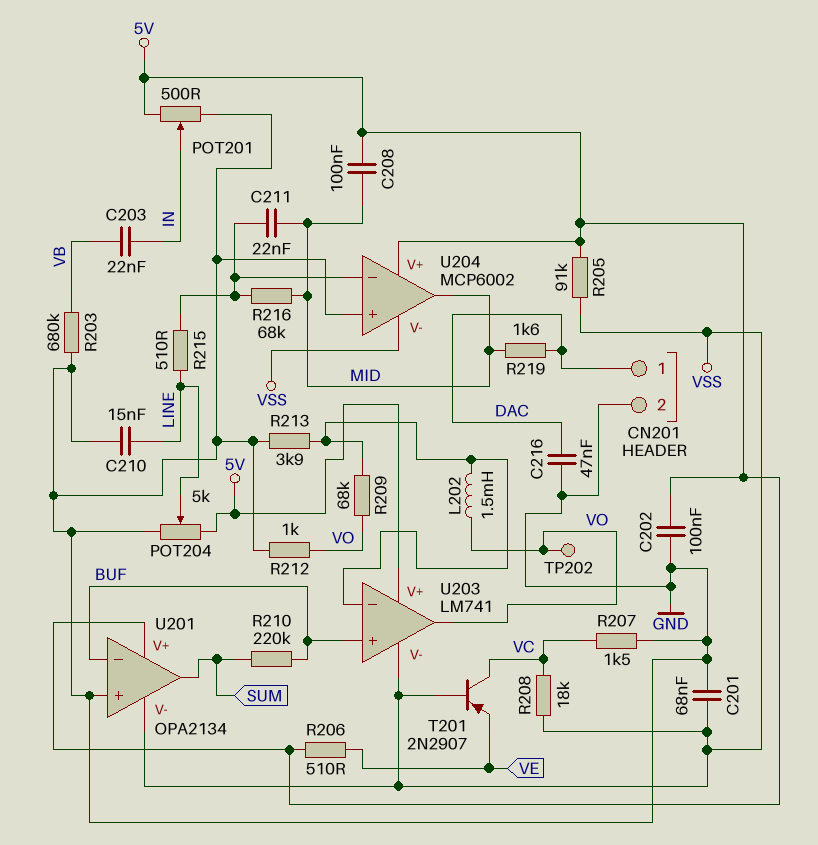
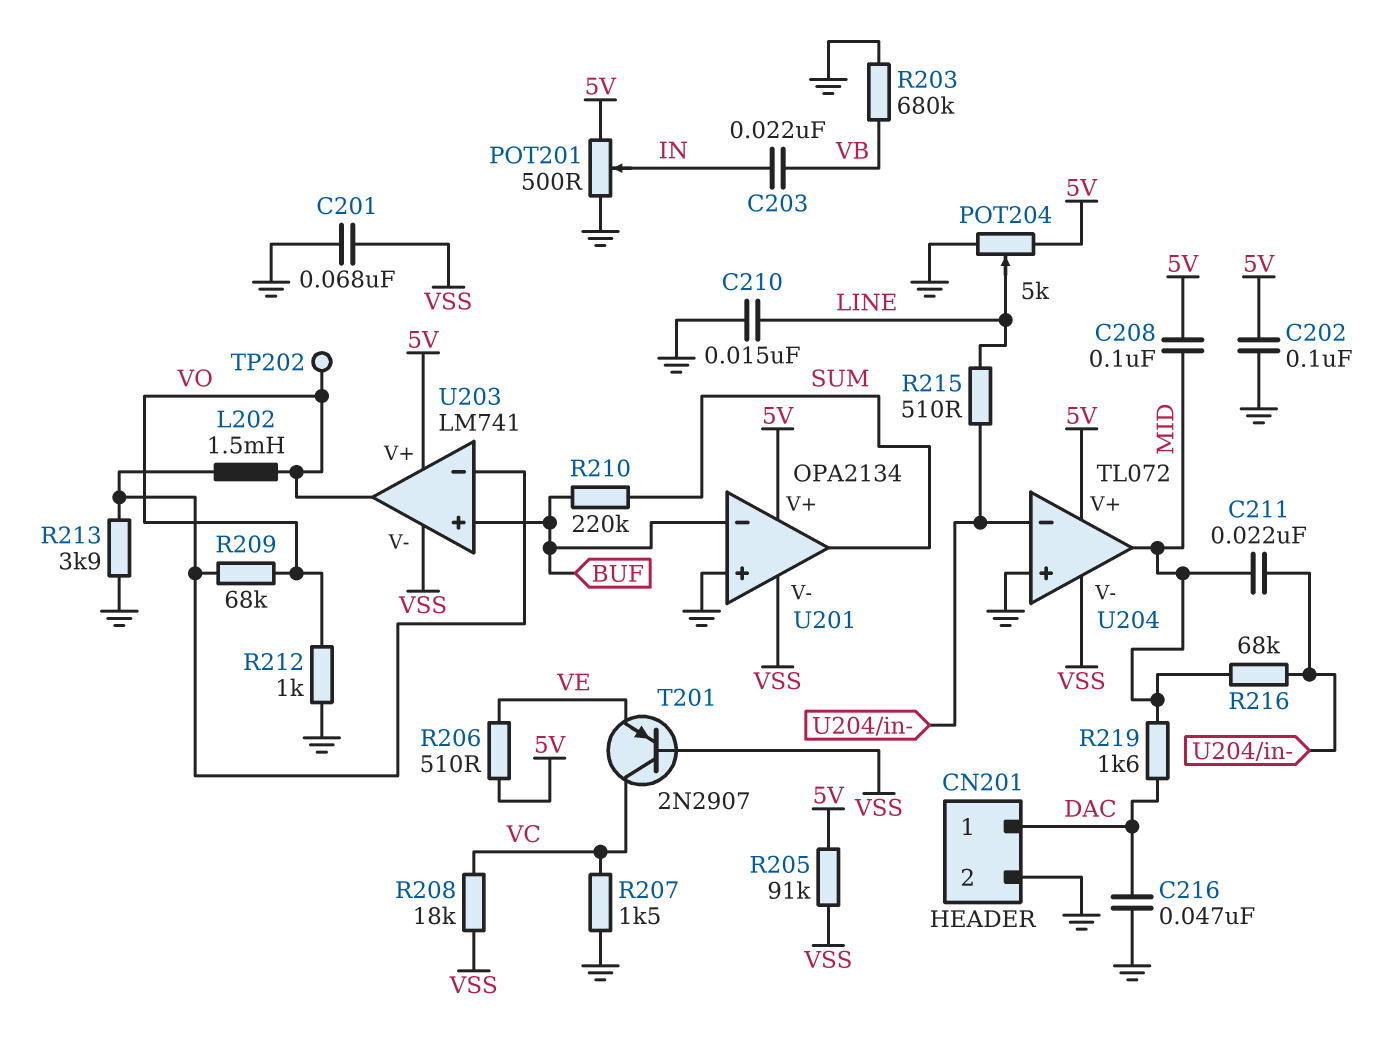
U204: MCP6002 -> TL072

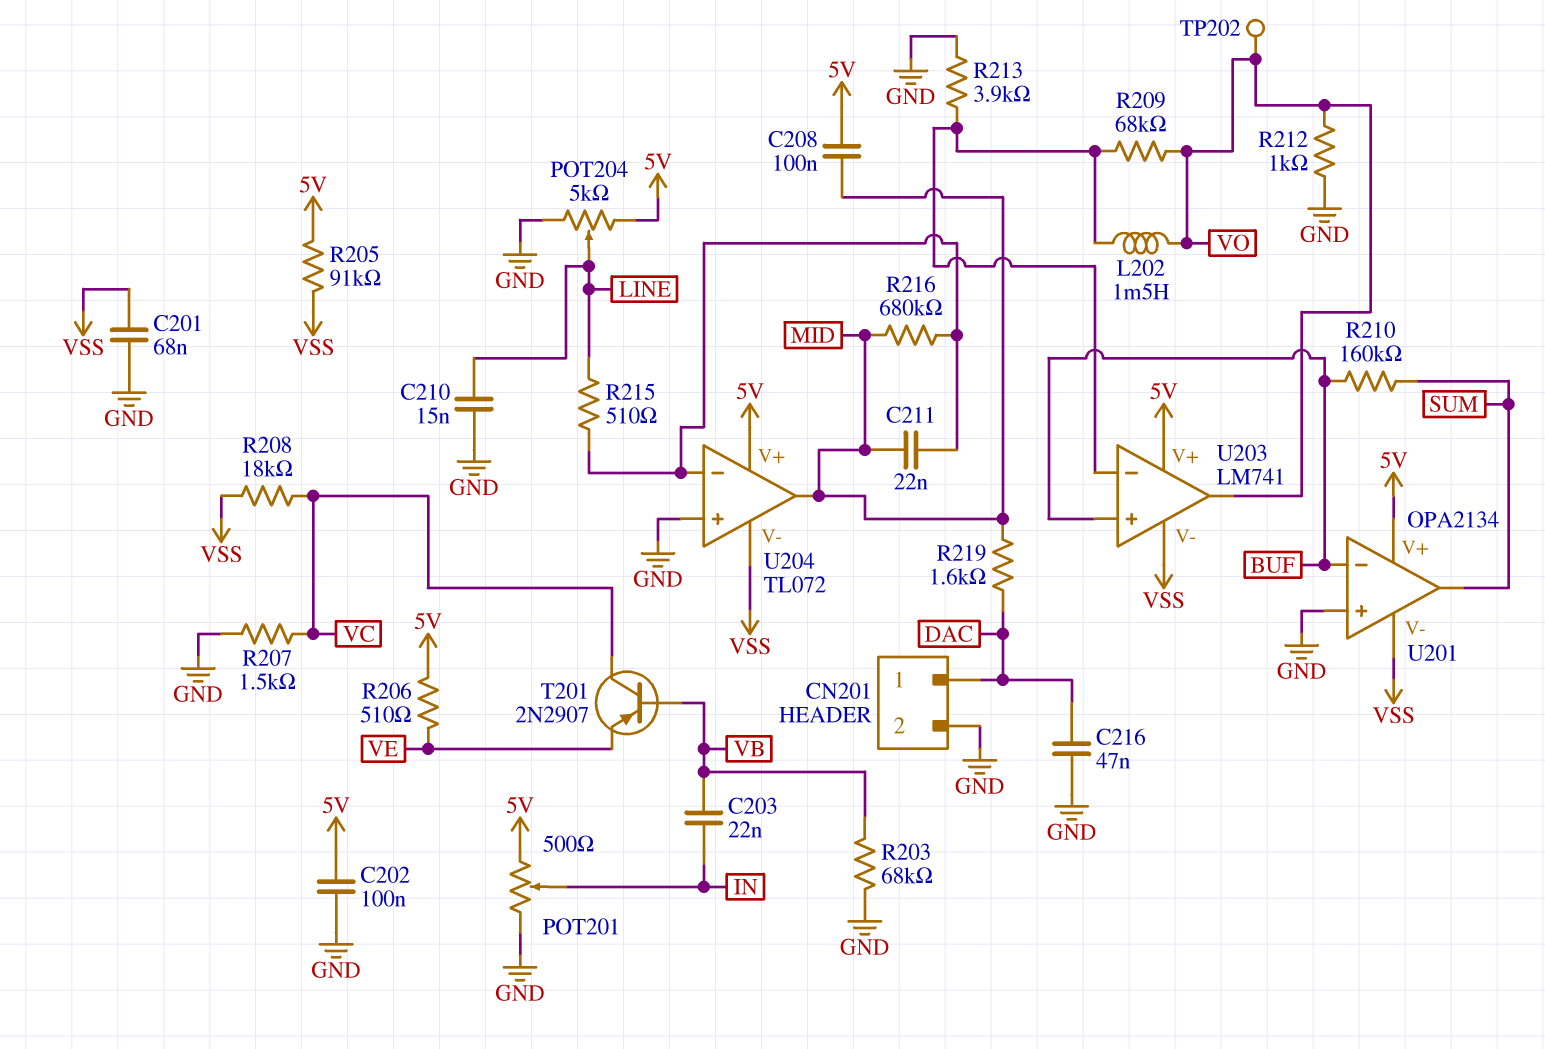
R203: 680k (GND, VB) -> 68k (GND, VB)
R210: 220k (BUF, SUM) -> 160k (BUF, SUM)
R216: 68k (MID, U204/in-) -> 680k (MID, U204/in-)
T201: PNP 2N2907 (B VSS, C VC, E VE) -> PNP 2N2907 (B VB, C VC, E VE)

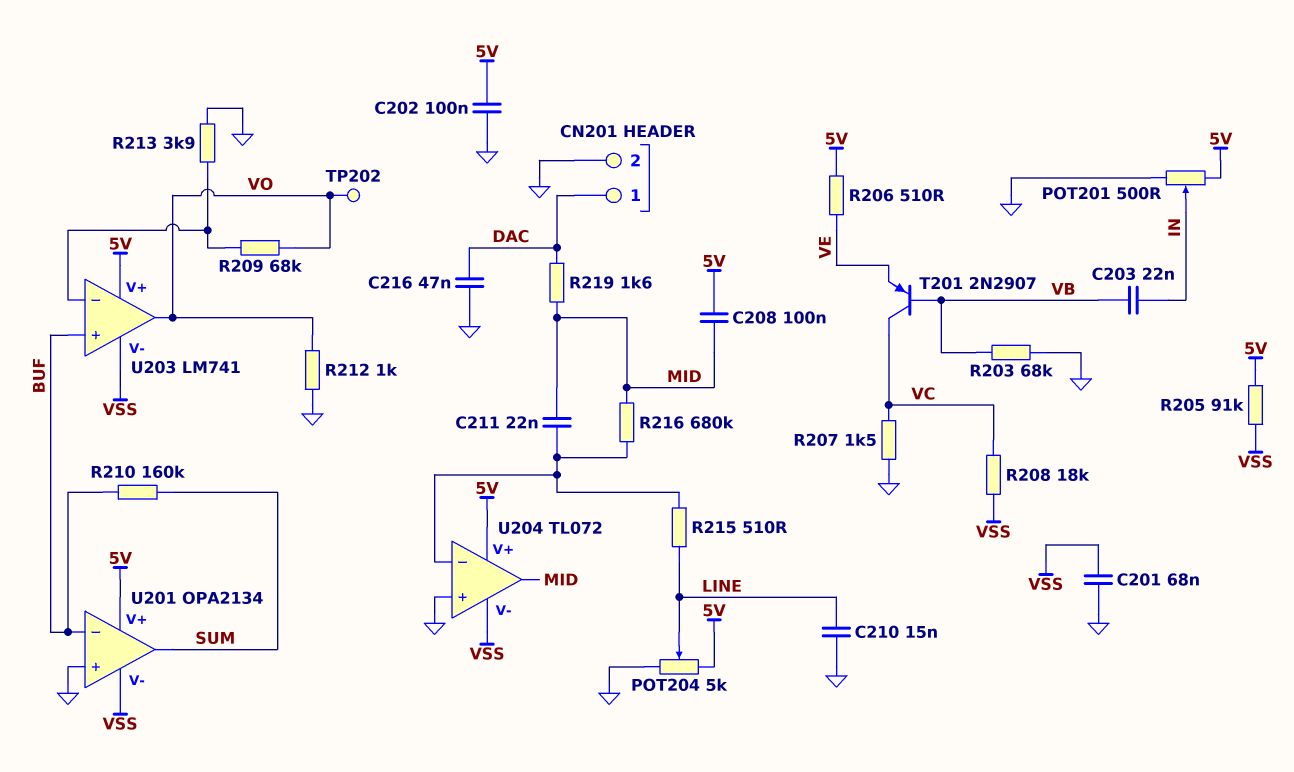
L202: 1.5mH (U203/in-, VO) -> none

